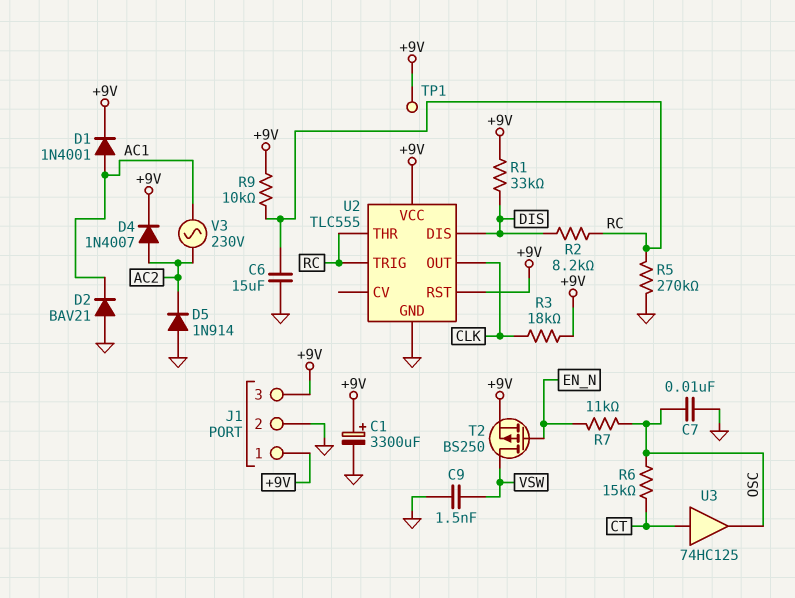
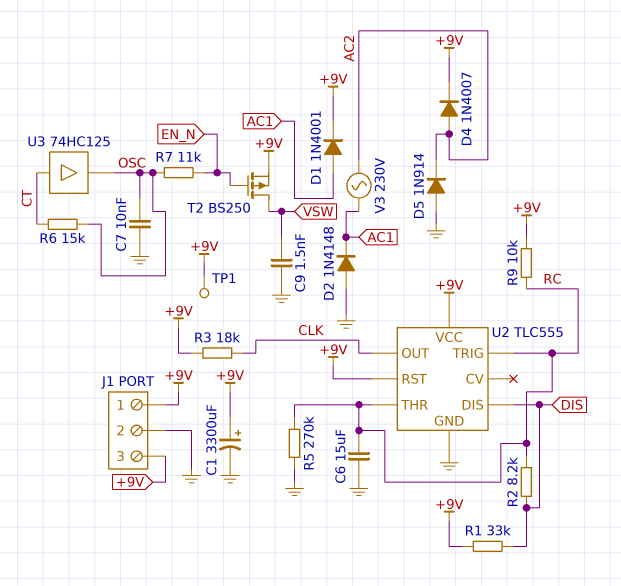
D2: diode BAV21 (A GND, K AC1) -> diode 1N4148 (A GND, K AC1)

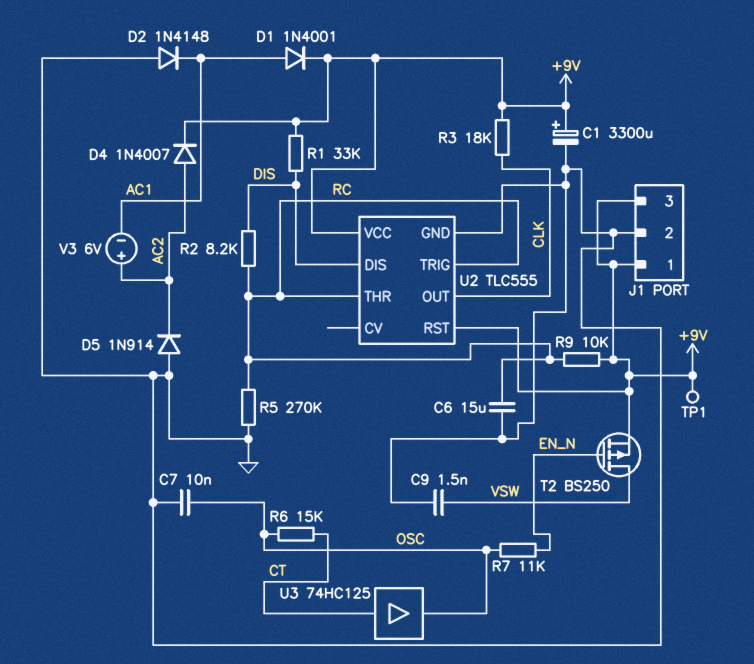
V3: AC 230V (AC1, AC2) -> 6V (plus AC2, minus AC1)

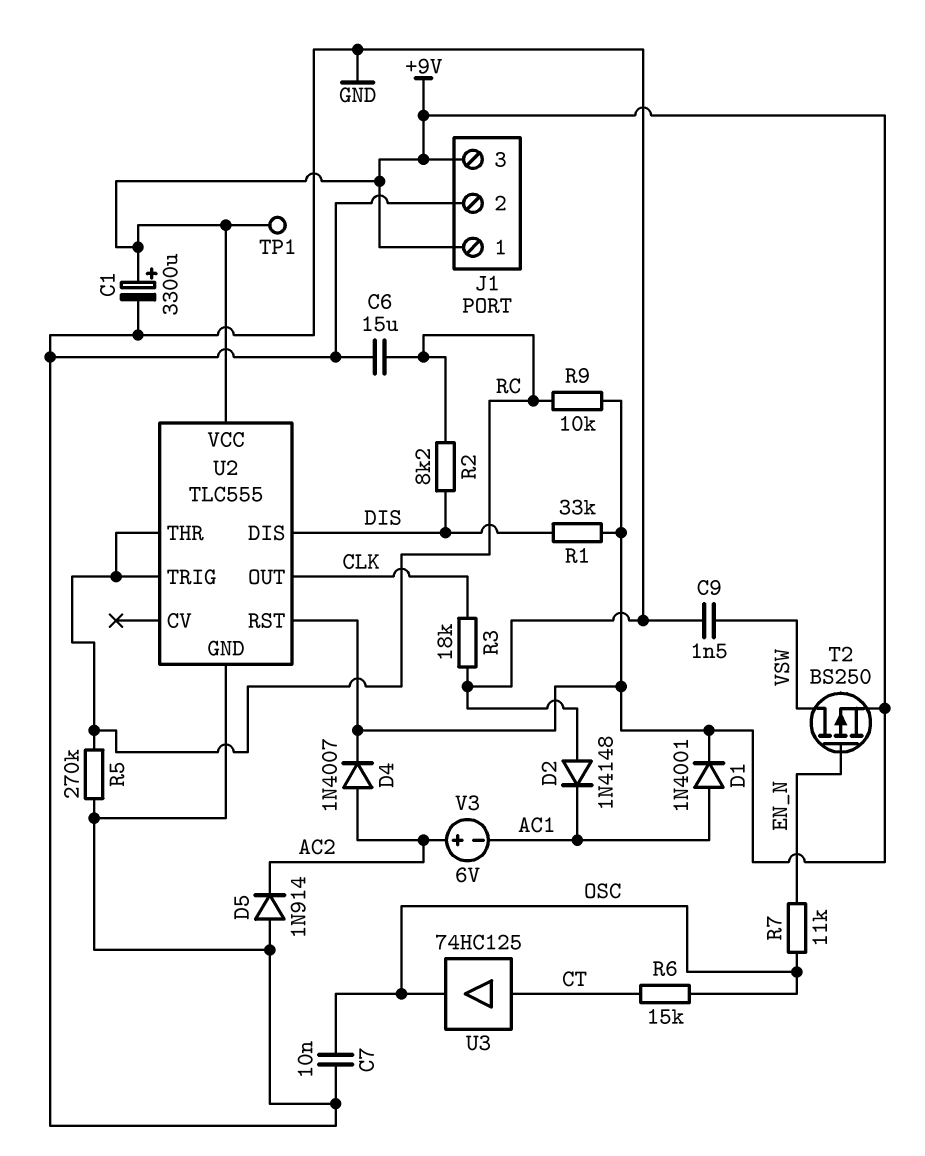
R3: 18k (+9V, CLK) -> 18k (CLK, GND)

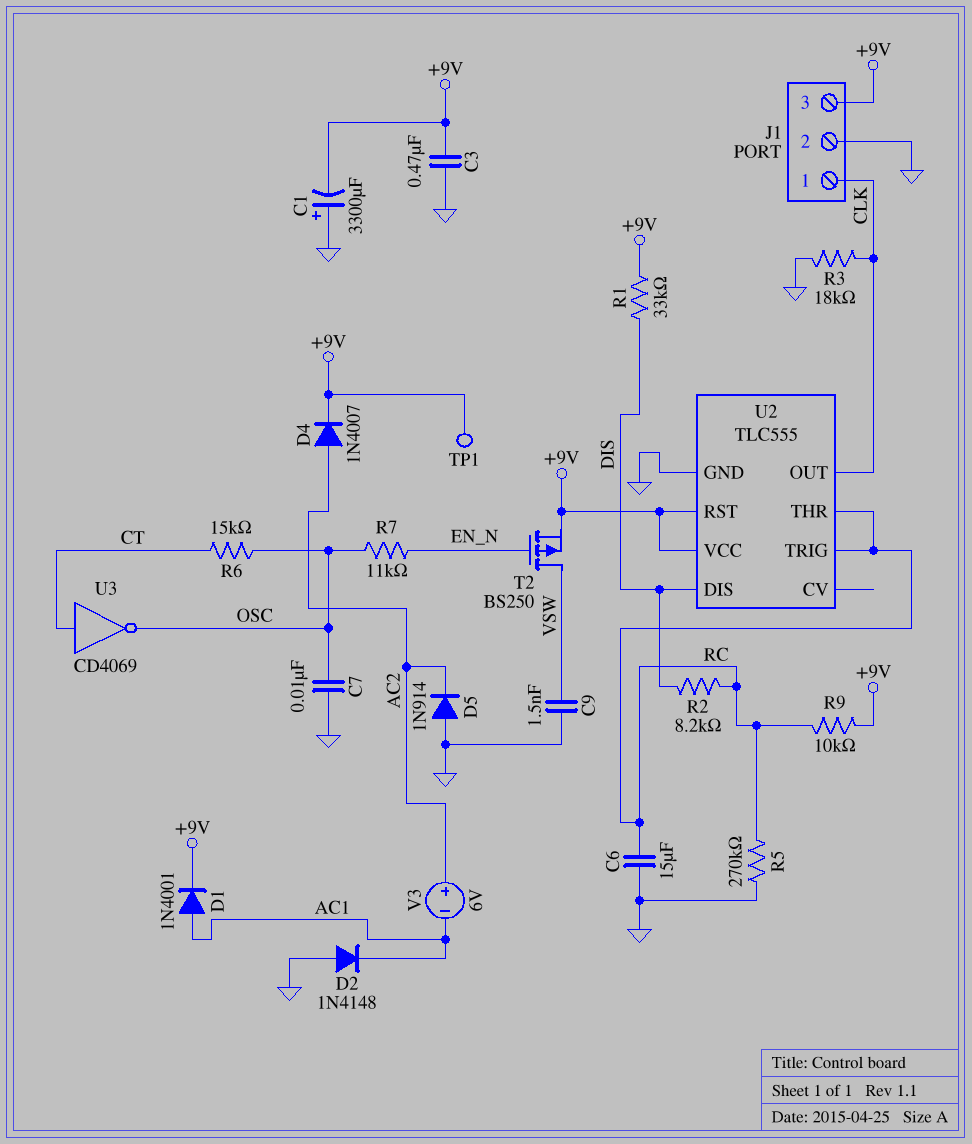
C1: 3300uF (plus +9V, minus GND) -> 3300uF (plus GND, minus +9V)
C3: none -> 470nF (+9V, GND)
J1 pin 1: +9V -> CLK
U3: buffer 74HC125 (in CT, out OSC) -> NOT CD4069 (in CT, out OSC)

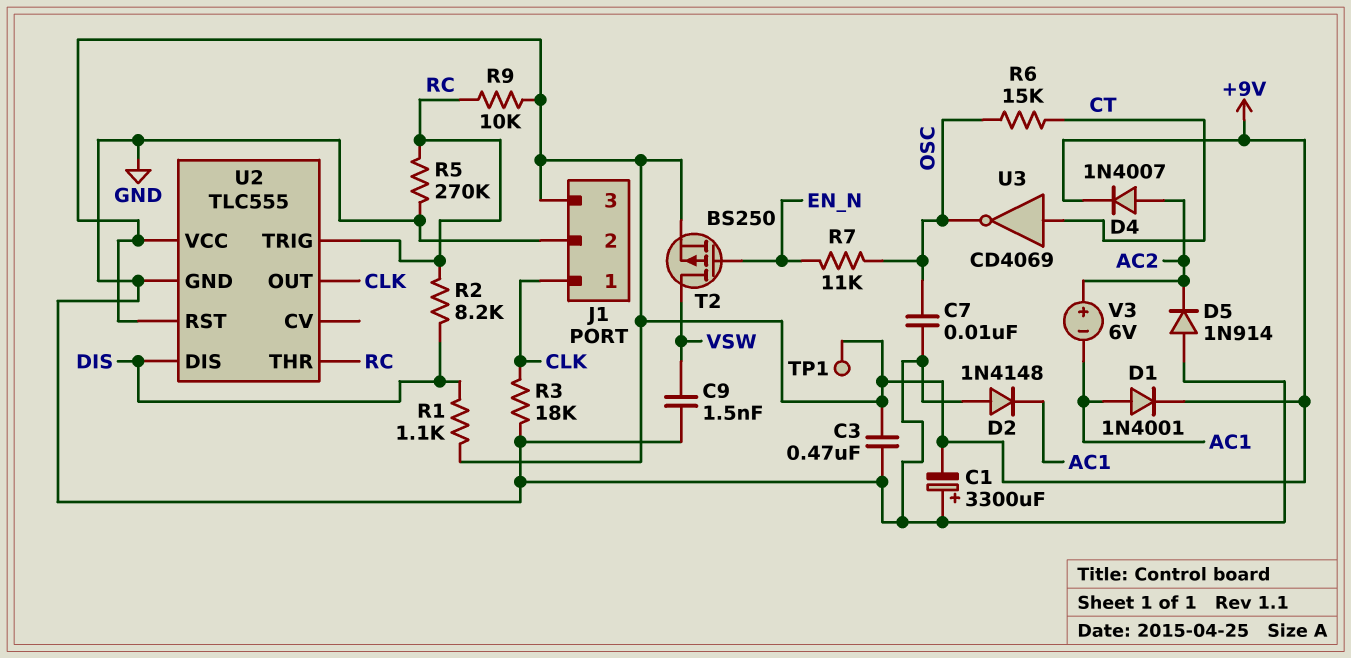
C6: 15uF (GND, RC) -> none
R1: 33k (+9V, DIS) -> 1.1k (+9V, DIS)

